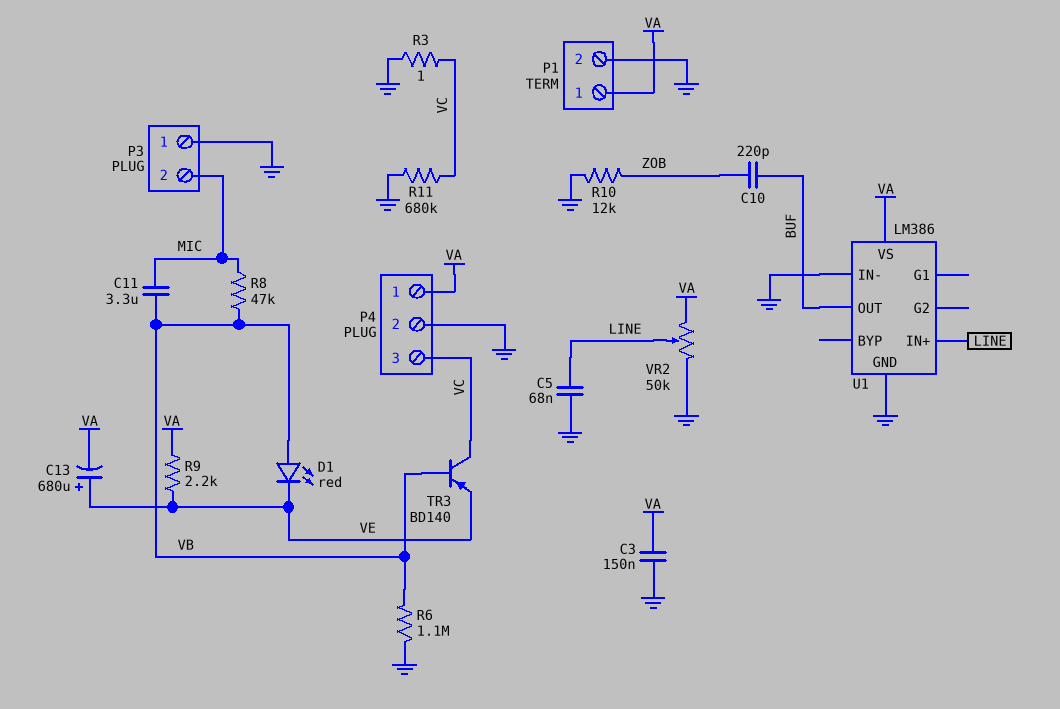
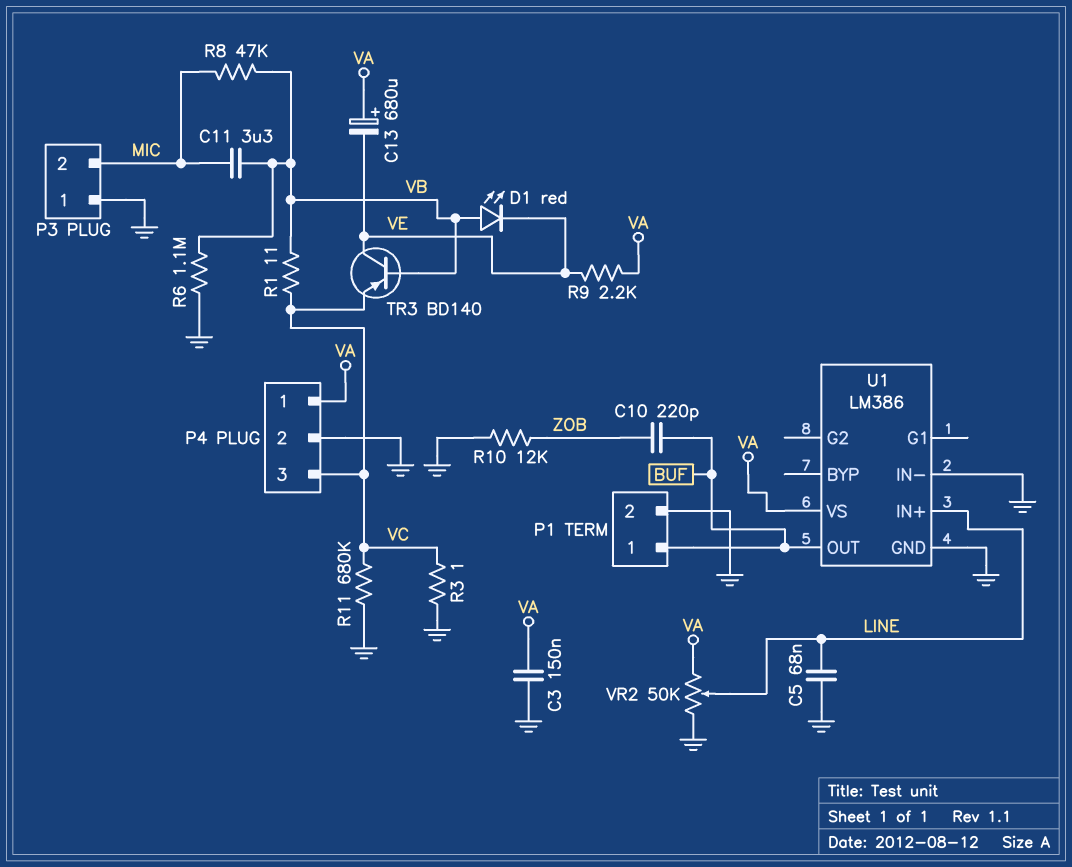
C13: 680uF (plus VE, minus VA) -> 680uF (plus VA, minus VE)
P1 pin 1: VA -> BUF
R1: none -> 11 (VB, VC)
TR3: PNP BD140 (B VB, C VC, E VE) -> PNP BD140 (B VB, C VE, E VC)

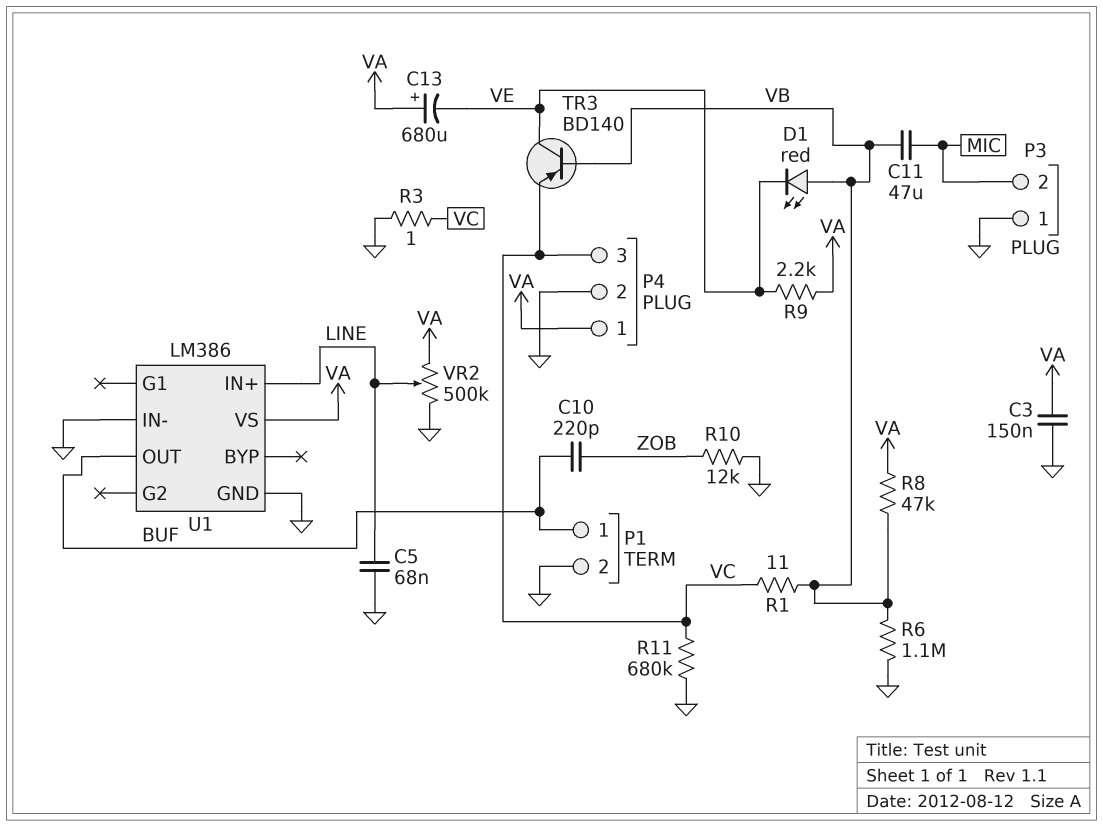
C11: 3.3uF (MIC, VB) -> 47uF (MIC, VB)
R8: 47k (MIC, VB) -> 47k (VA, VB)
VR2: 50k (GND, VA, wiper LINE) -> 500k (GND, VA, wiper LINE)

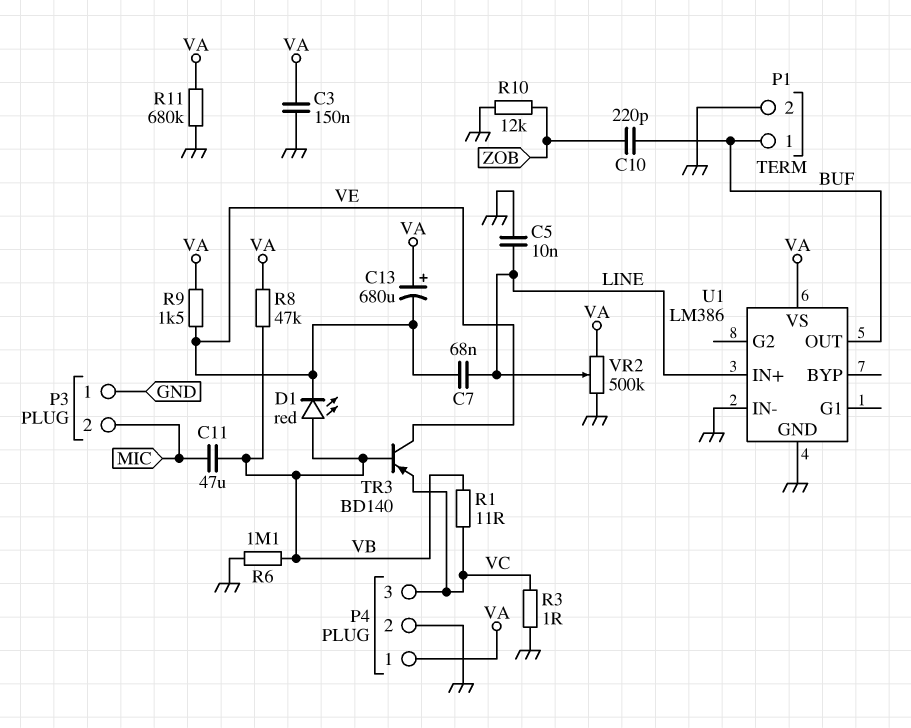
C5: 68nF (GND, LINE) -> 10nF (GND, LINE)
C7: none -> 68nF (LINE, VE)
R9: 2.2k (VA, VE) -> 1.5k (VA, VE)
R11: 680k (GND, VC) -> 680k (GND, VA)

